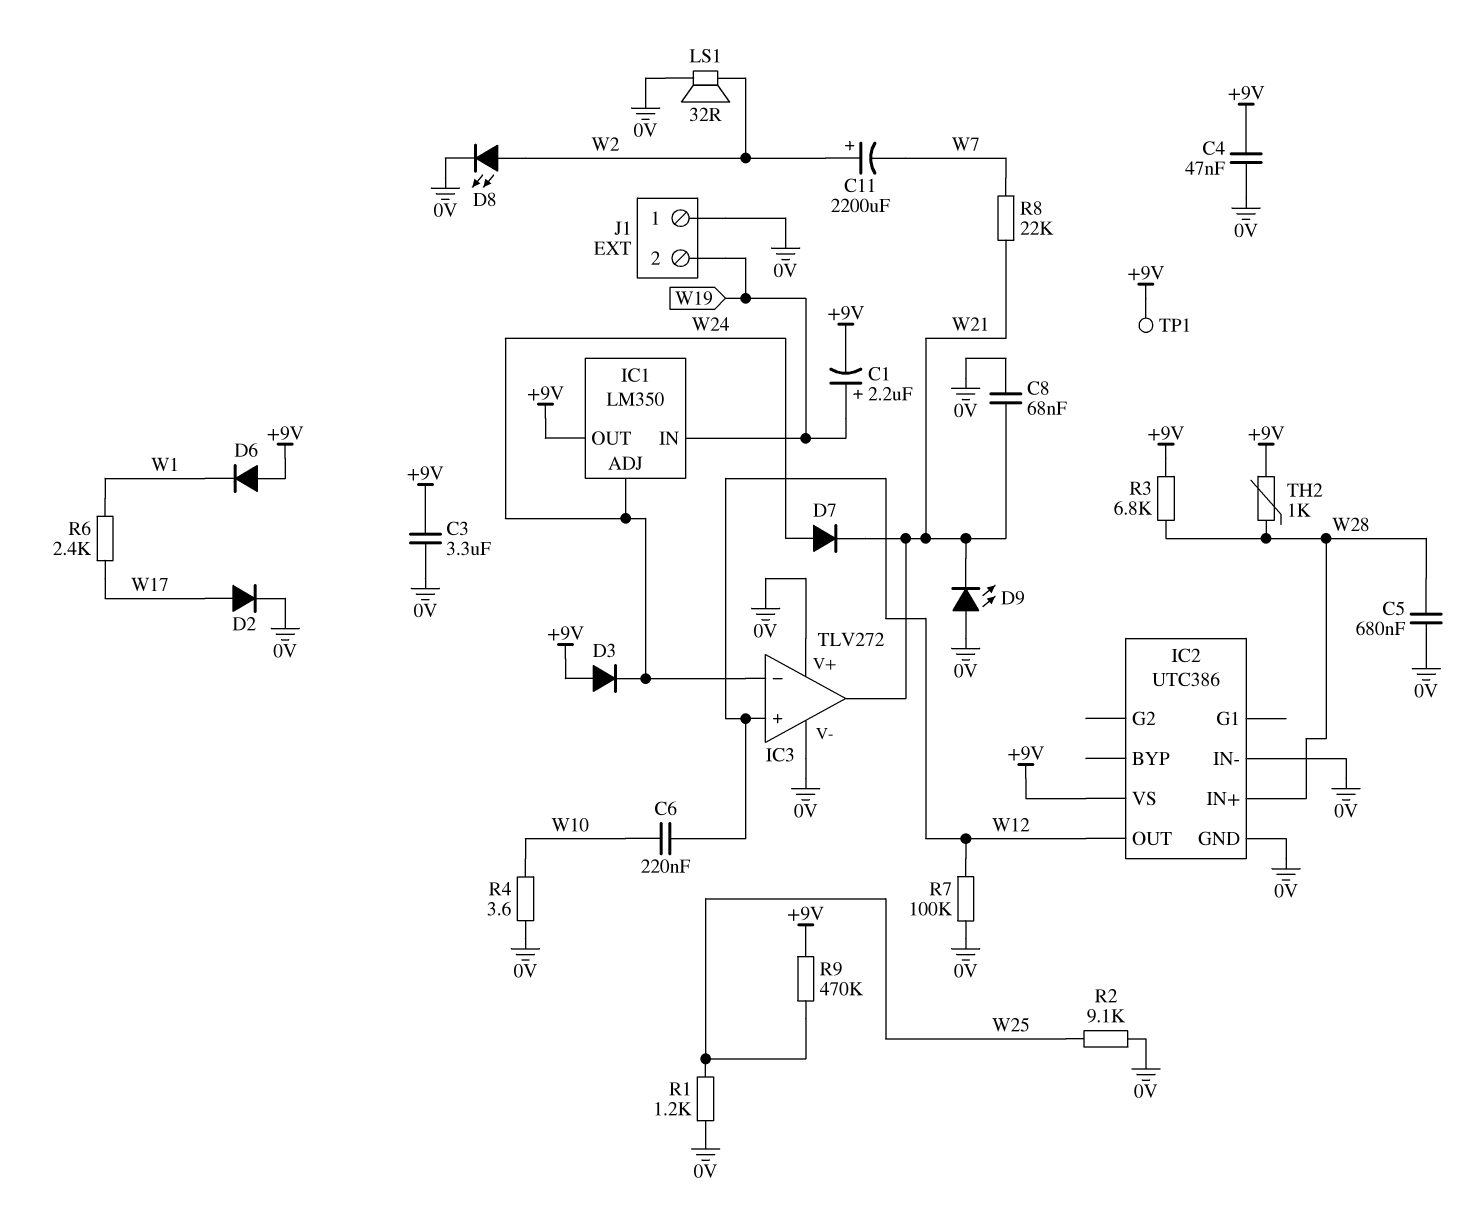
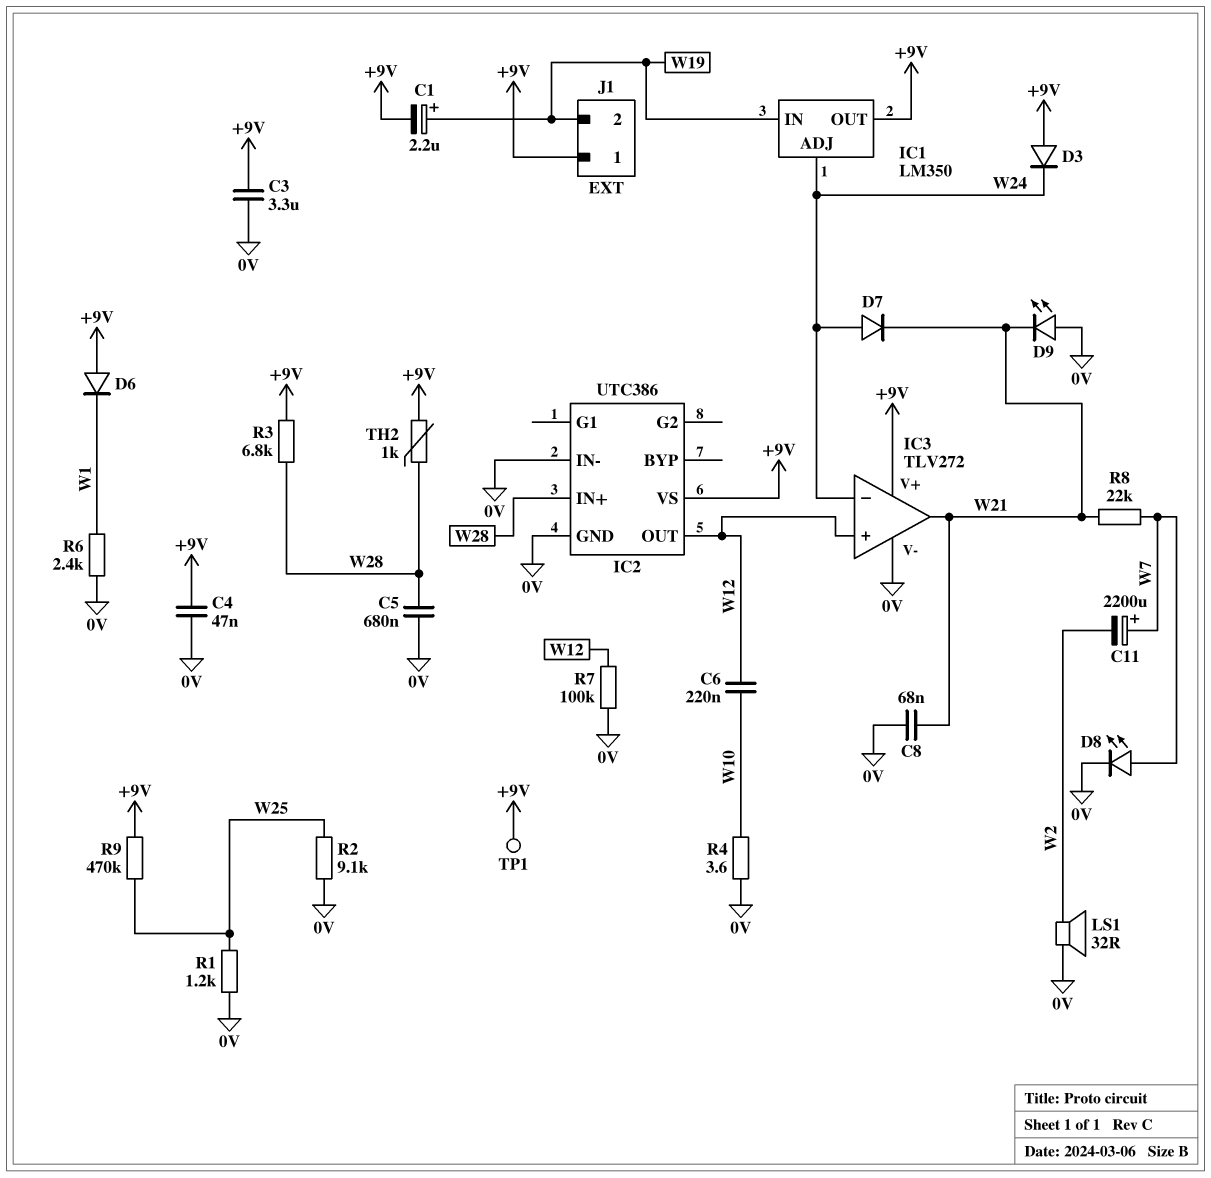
C11: 2200uF (plus W2, minus W7) -> 2200uF (plus W7, minus W2)
D2: diode (A W17, K 0V) -> none
D8: LED (A W2, K 0V) -> LED (A W7, K 0V)
IC3 pin V+: 0V -> +9V
J1 pin 1: 0V -> +9V
R6: 2.4k (W1, W17) -> 2.4k (0V, W1)

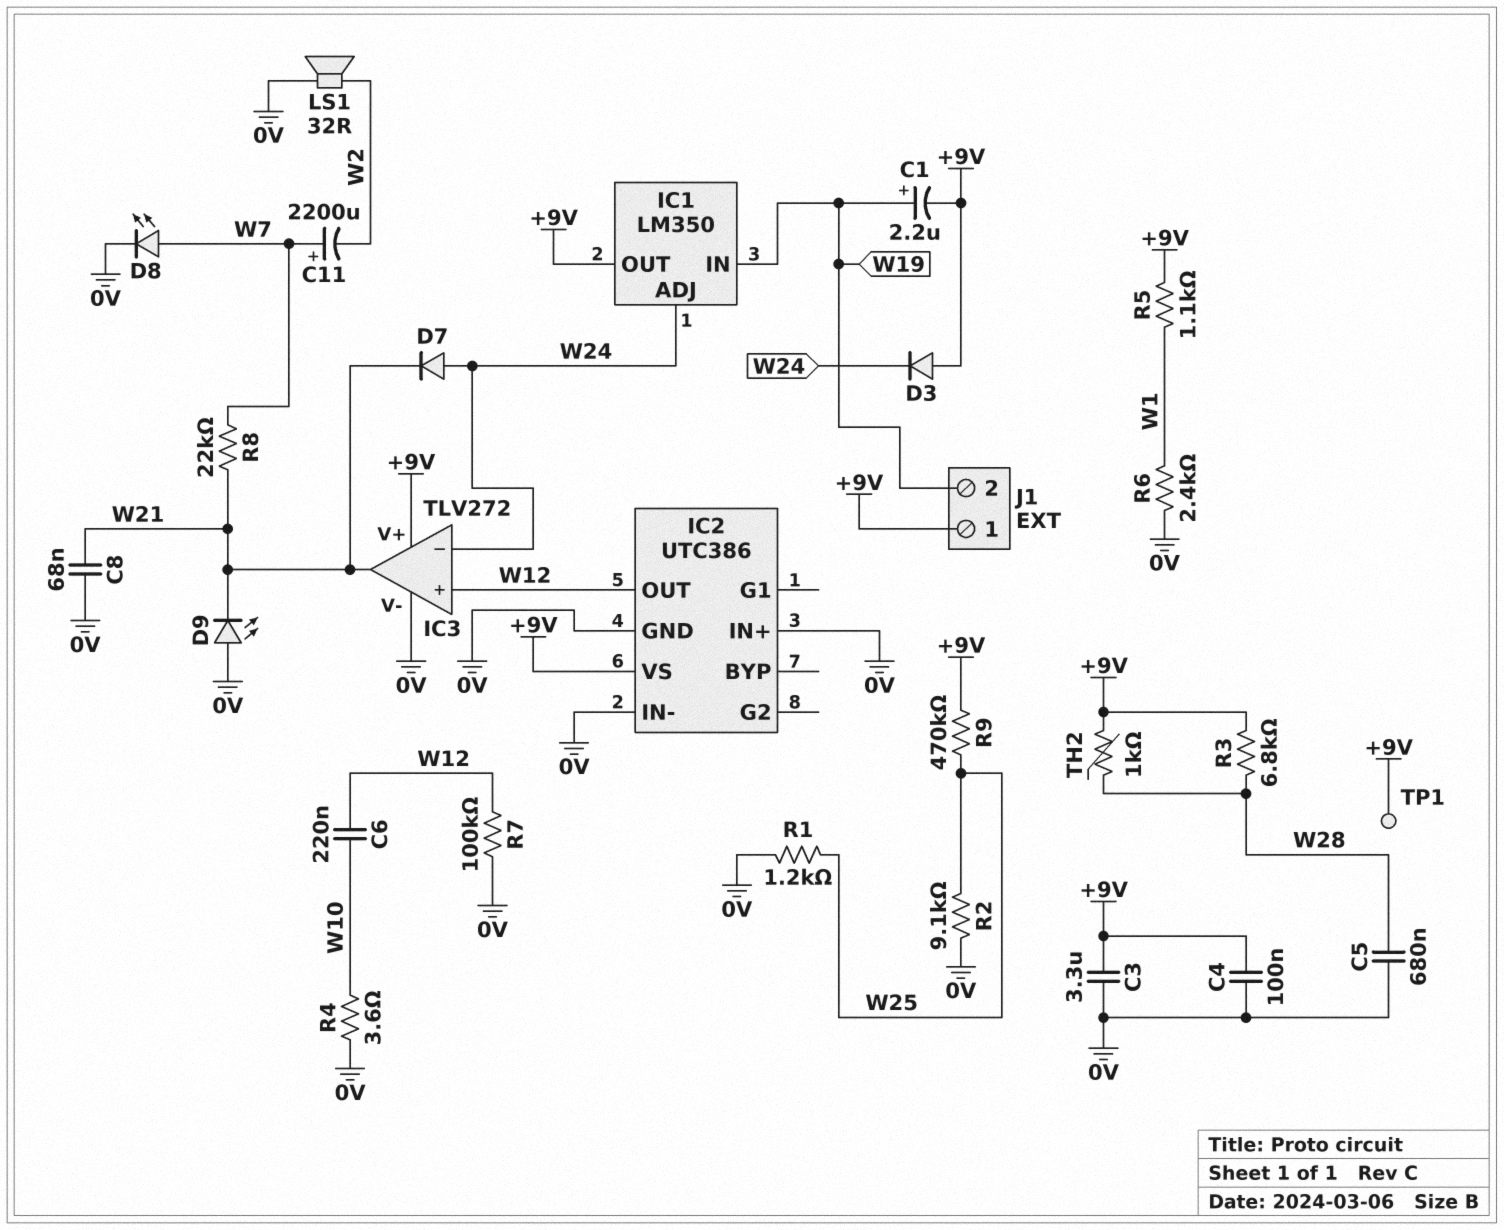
C4: 47nF (+9V, 0V) -> 100nF (+9V, 0V)
D6: diode (A +9V, K W1) -> none
IC2 pin IN+: W28 -> 0V
R5: none -> 1.1k (+9V, W1)

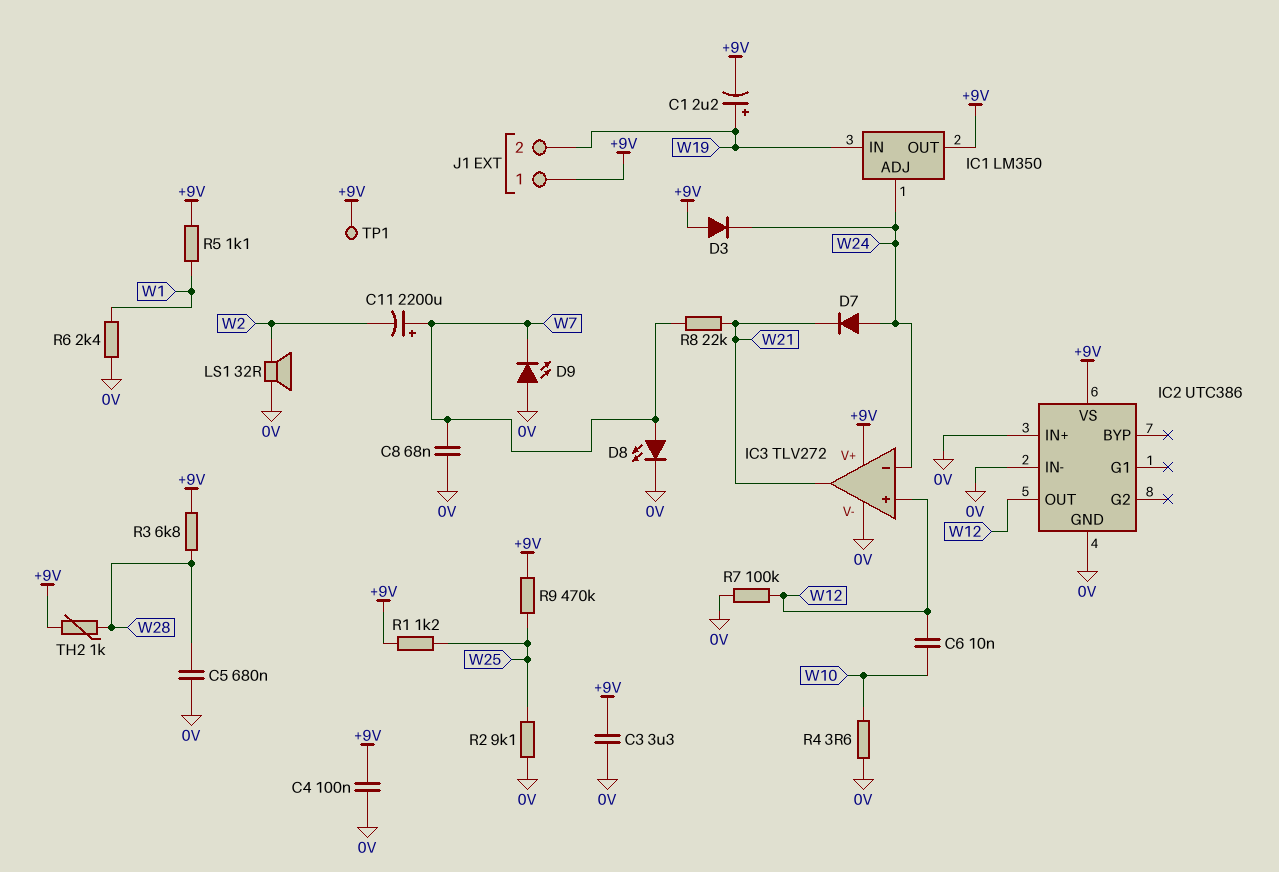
C6: 220nF (W10, W12) -> 10nF (W10, W12)
C8: 68nF (0V, W21) -> 68nF (0V, W7)
D9: LED (A 0V, K W21) -> LED (A 0V, K W7)
R1: 1.2k (0V, W25) -> 1.2k (+9V, W25)

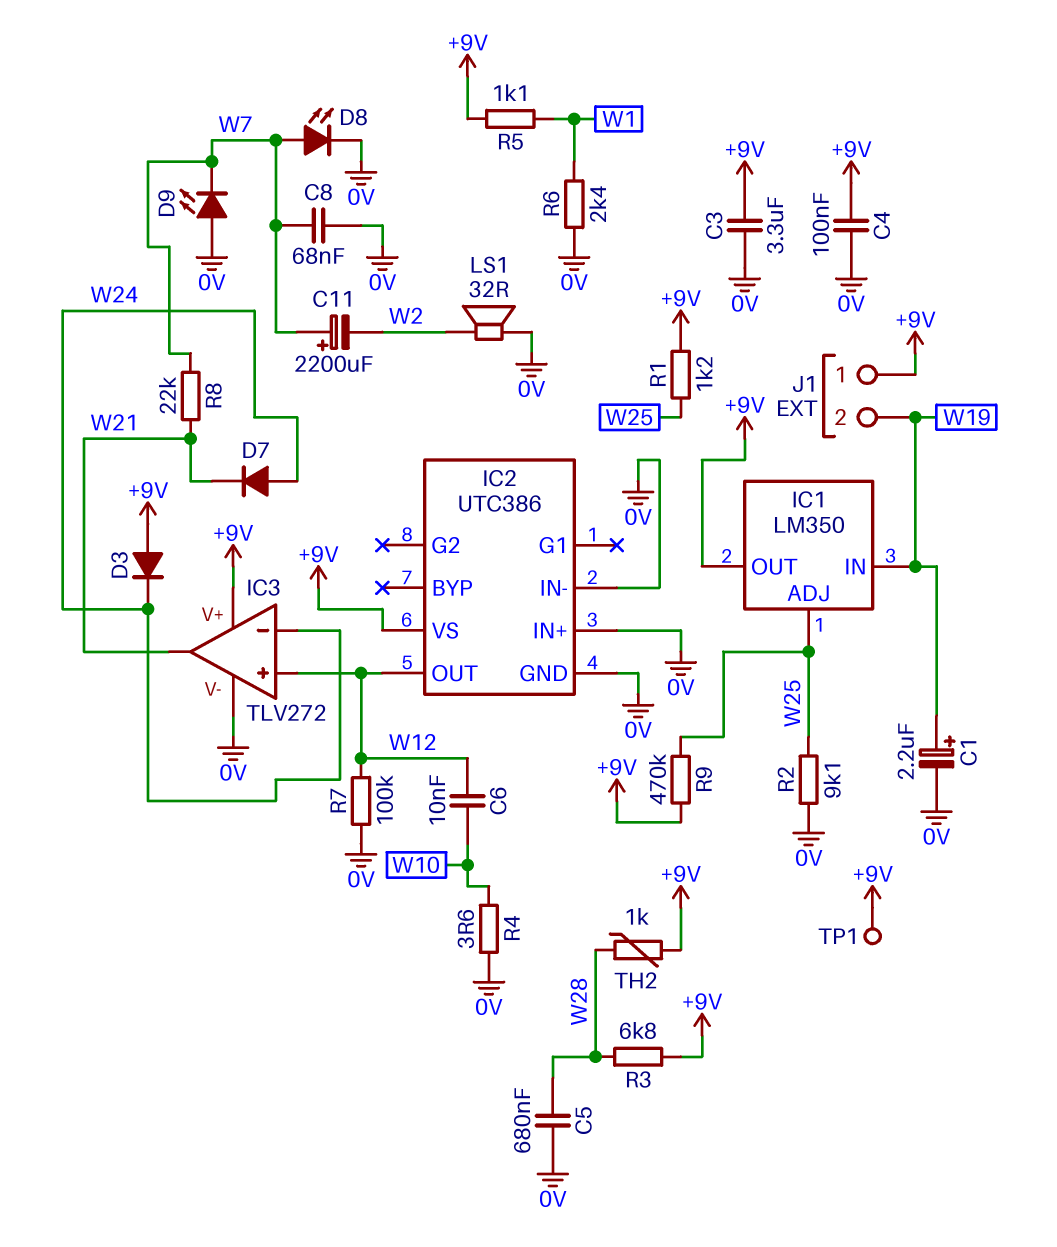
C1: 2.2uF (plus W19, minus +9V) -> 2.2uF (plus W19, minus 0V)
IC1 pin ADJ: W24 -> W25

